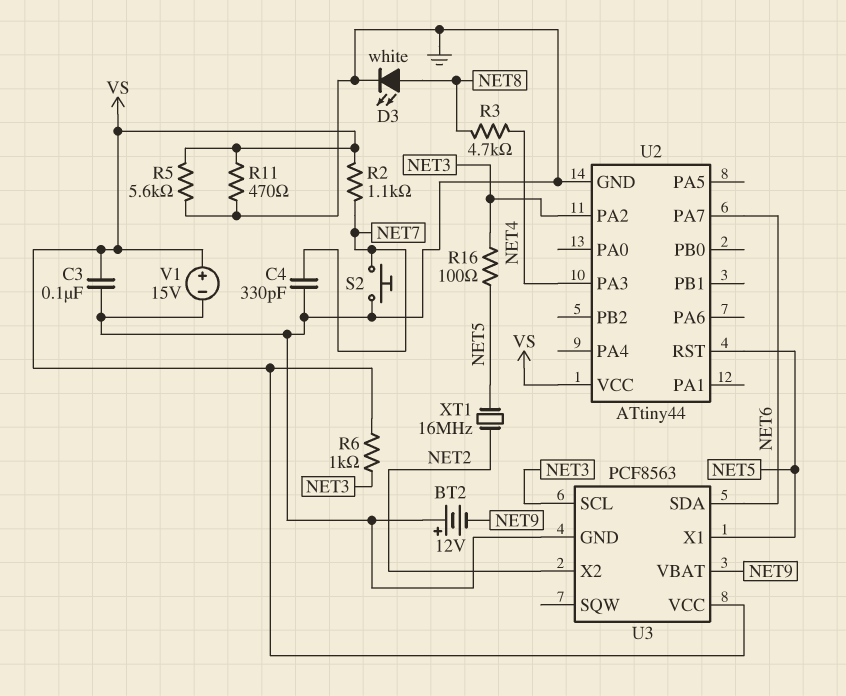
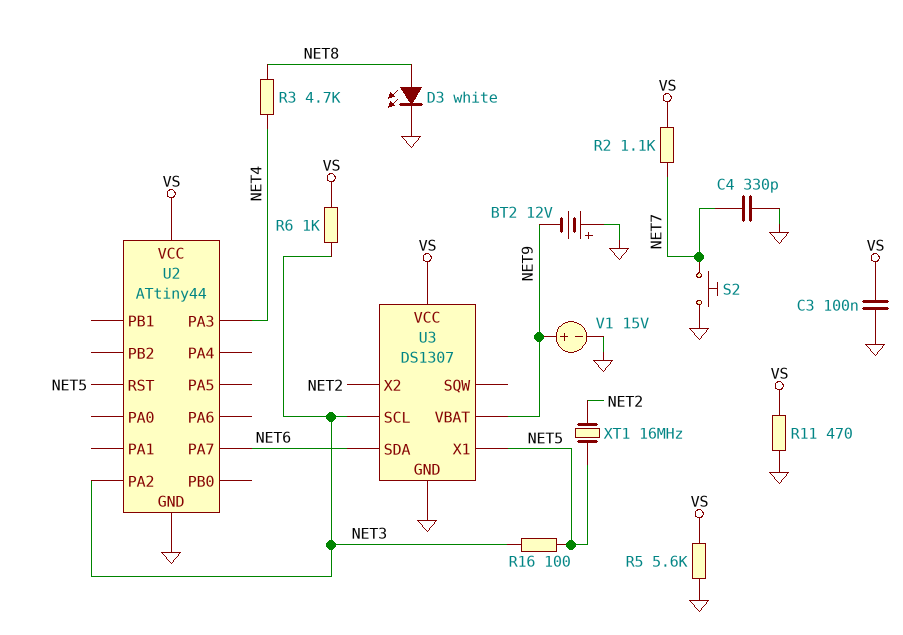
U3: PCF8563 -> DS1307
V1: 15V (plus VS, minus GND) -> 15V (plus NET9, minus GND)

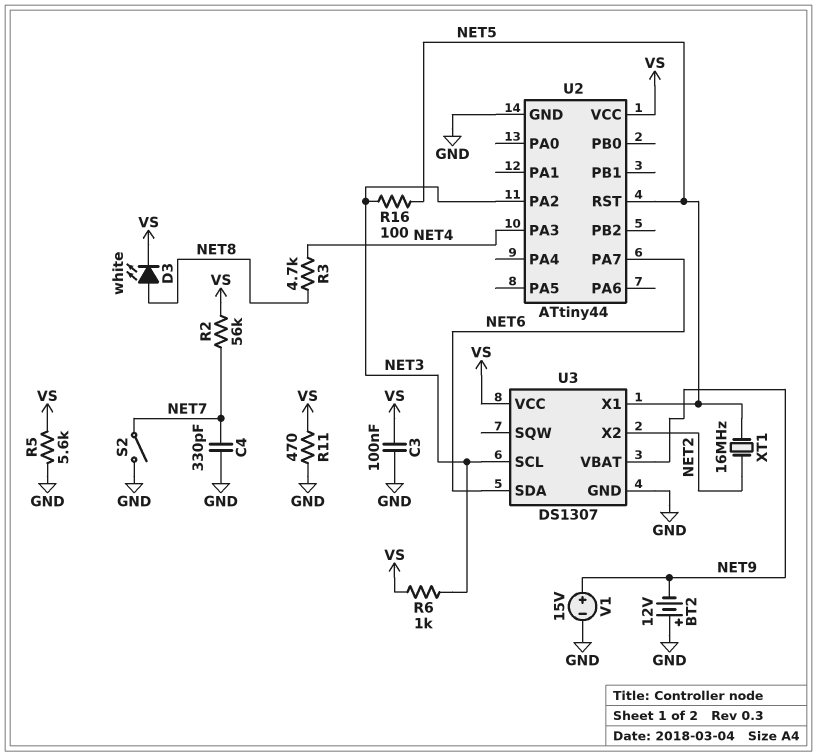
D3: LED white (A NET8, K GND) -> LED white (A NET8, K VS)
R2: 1.1k (NET7, VS) -> 56k (NET7, VS)
S2: button (GND, NET7) -> switch (GND, NET7)

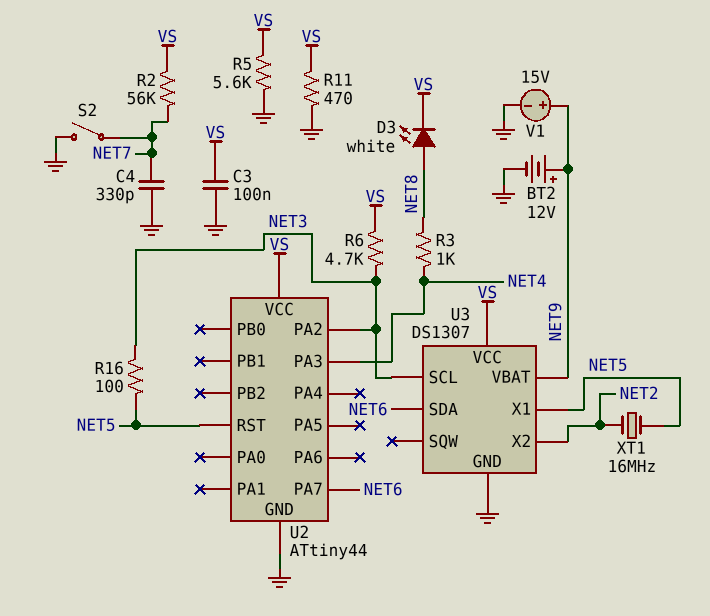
BT2: 12V (plus GND, minus NET9) -> 12V (plus NET9, minus GND)
R3: 4.7k (NET4, NET8) -> 1k (NET4, NET8)
R6: 1k (NET3, VS) -> 4.7k (NET3, VS)

